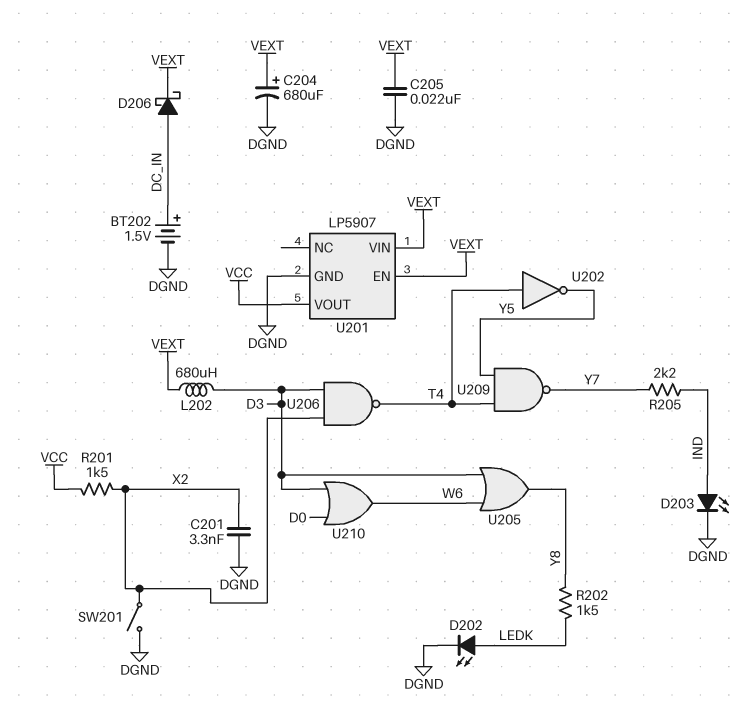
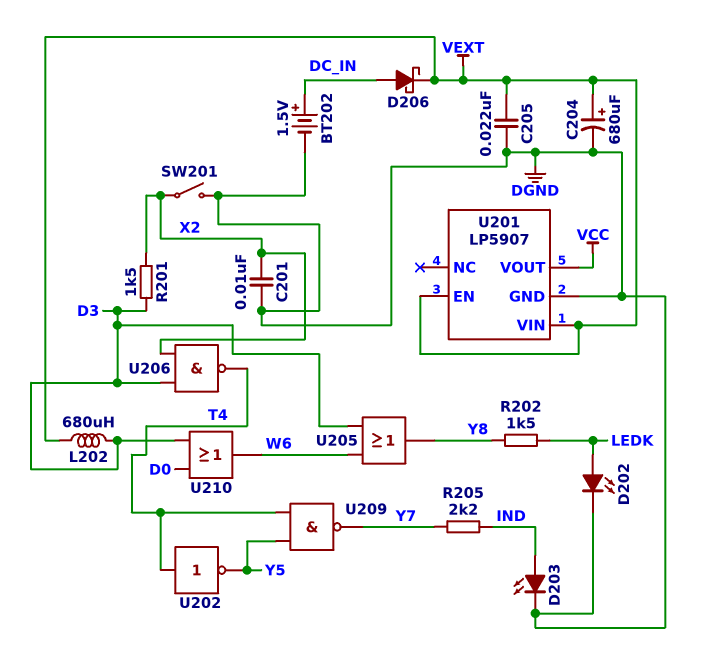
C201: 3.3nF (DGND, X2) -> 10nF (DGND, X2)
R201: 1.5k (VCC, X2) -> 1.5k (D3, X2)

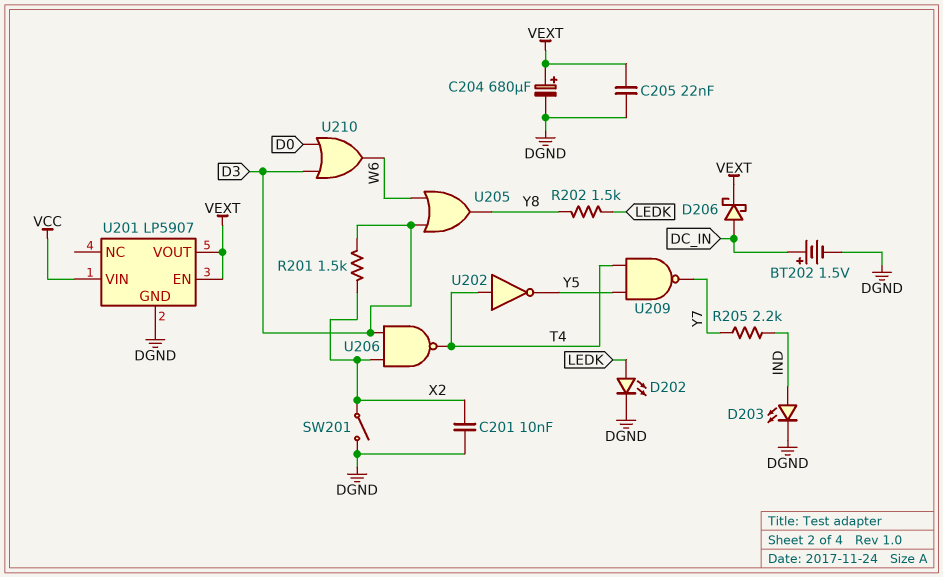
L202: 680uH (D3, VEXT) -> none
U201 pin VIN: VEXT -> VCC
U201 pin VOUT: VCC -> VEXT

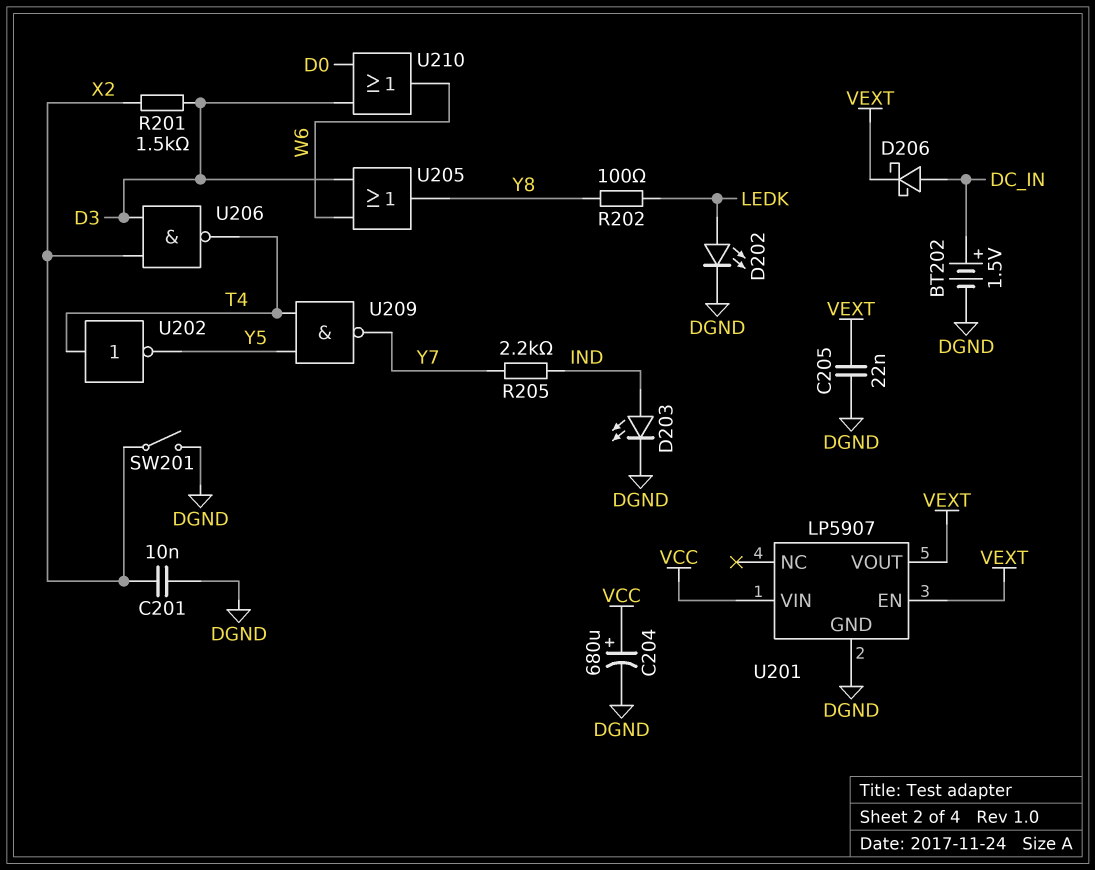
C204: 680uF (plus VEXT, minus DGND) -> 680uF (plus VCC, minus DGND)
R202: 1.5k (LEDK, Y8) -> 100 (LEDK, Y8)

